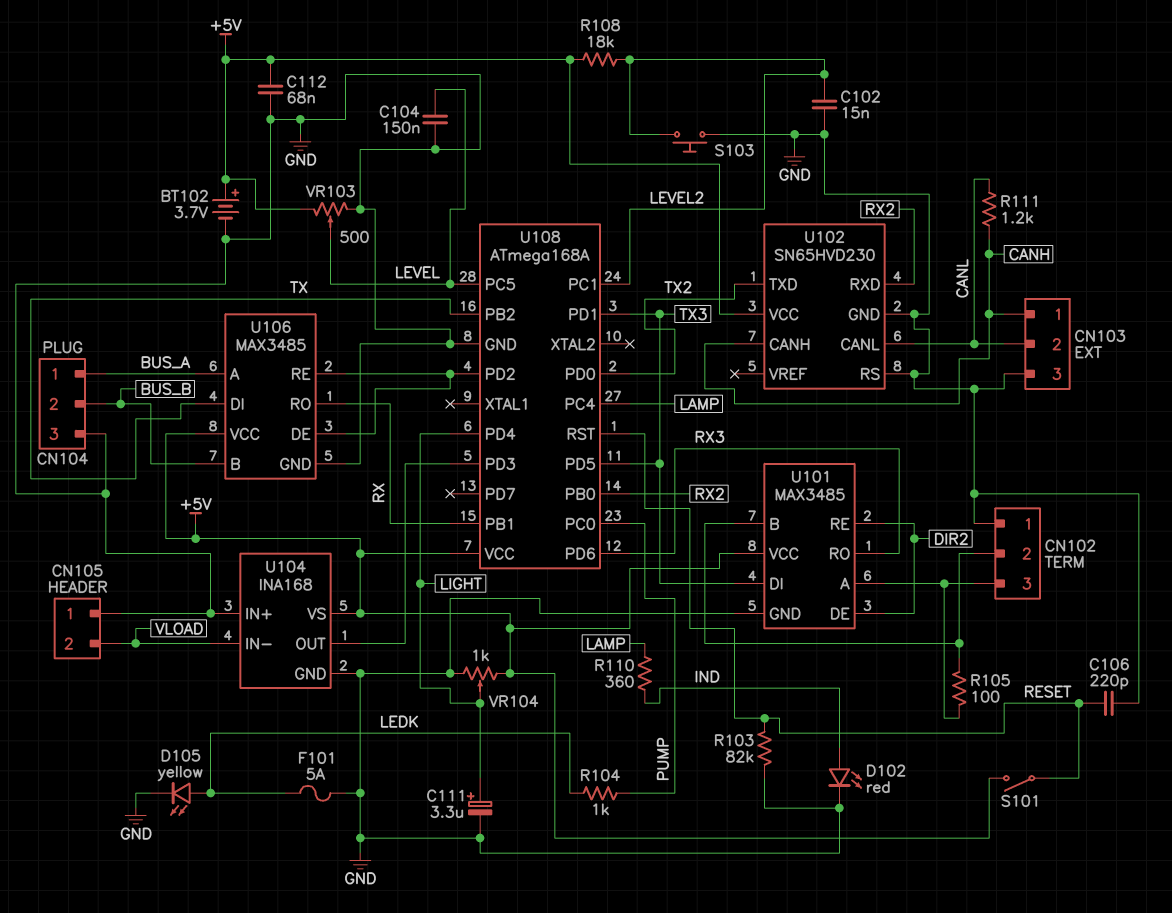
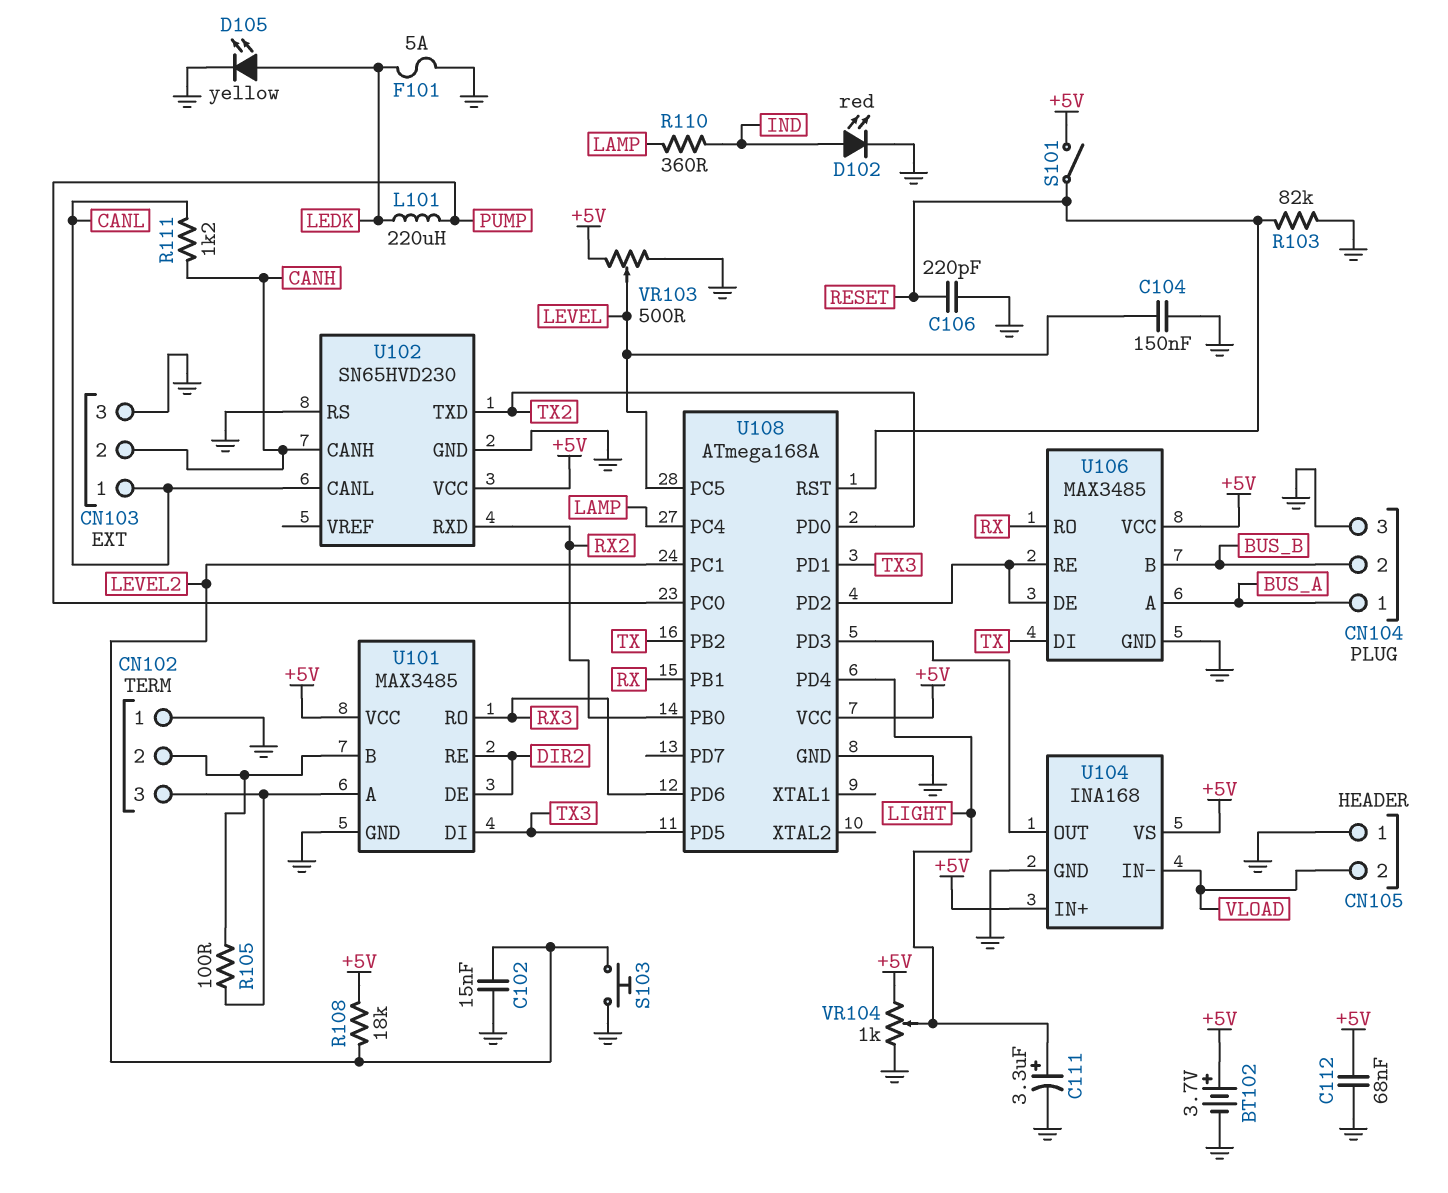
CN103 pin 1: CANH -> CANL
CN103 pin 2: CANL -> CANH
L101: none -> 220uH (LEDK, PUMP)
R104: 1k (LEDK, PUMP) -> none
U104 pin IN+: GND -> +5V

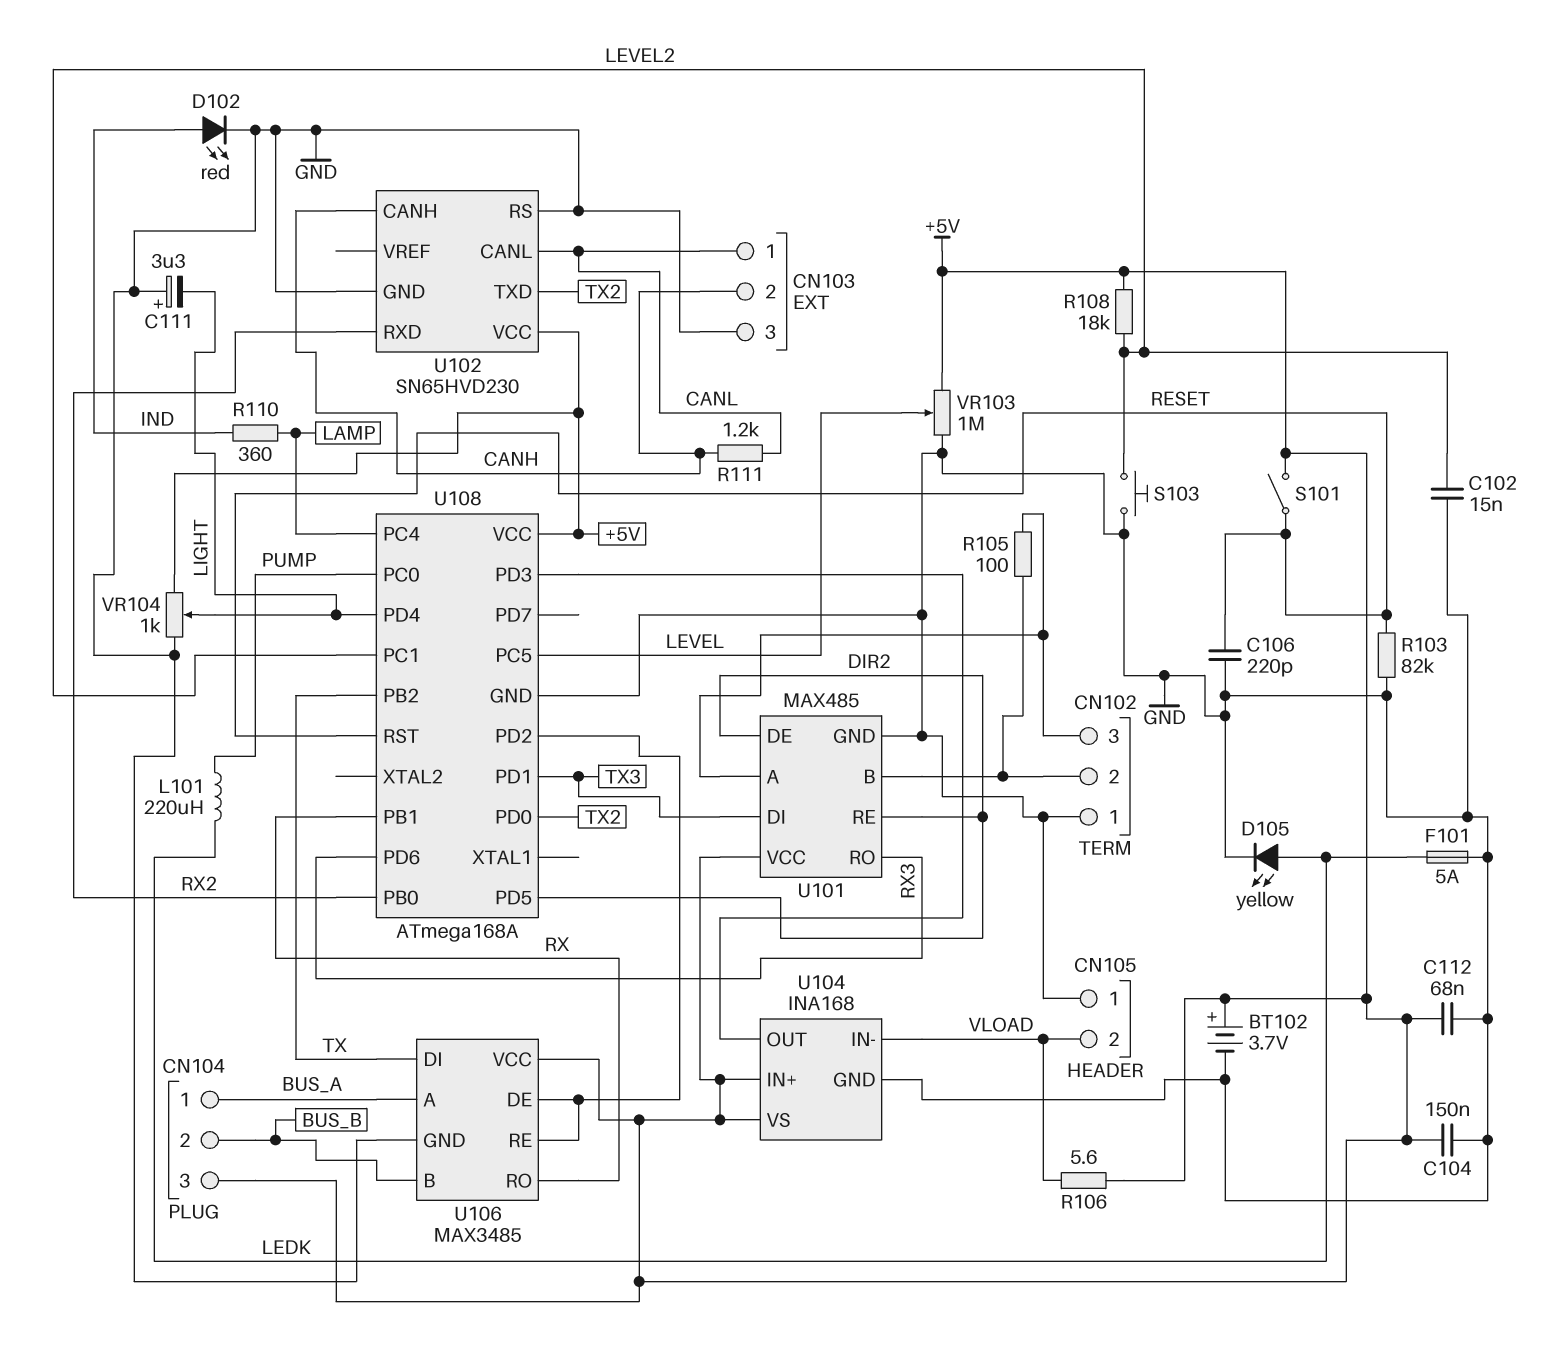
C104: 150nF (GND, LEVEL) -> 150nF (+5V, GND)
C111: 3.3uF (plus LIGHT, minus GND) -> 3.3uF (plus GND, minus LIGHT)
CN104 pin 3: GND -> +5V
R106: none -> 5.6 (+5V, VLOAD)
U101: MAX3485 -> MAX485
U108 pin PD5: TX3 -> DIR2
VR103: 500 (+5V, GND, wiper LEVEL) -> 1M (+5V, GND, wiper LEVEL)

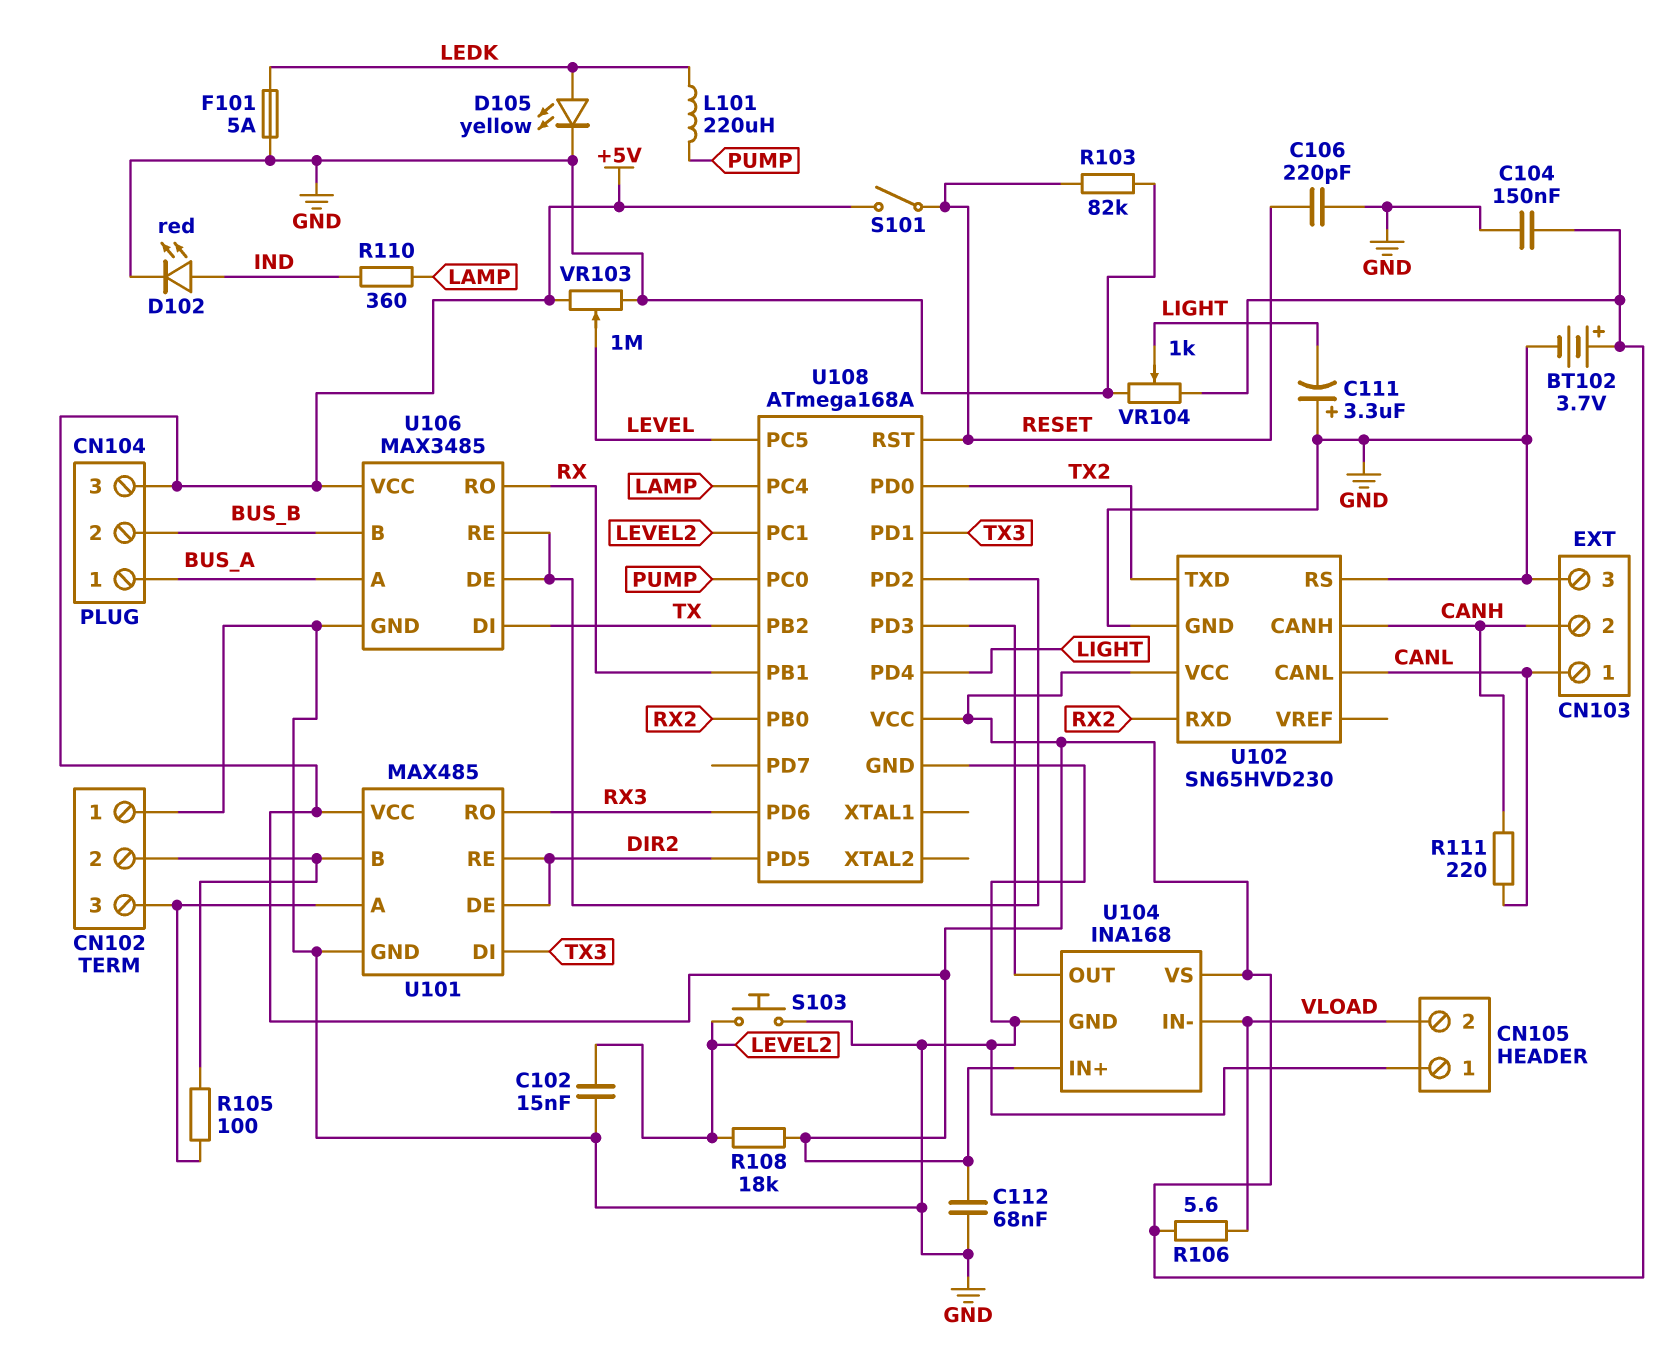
R111: 1.2k (CANH, CANL) -> 220 (CANH, CANL)

